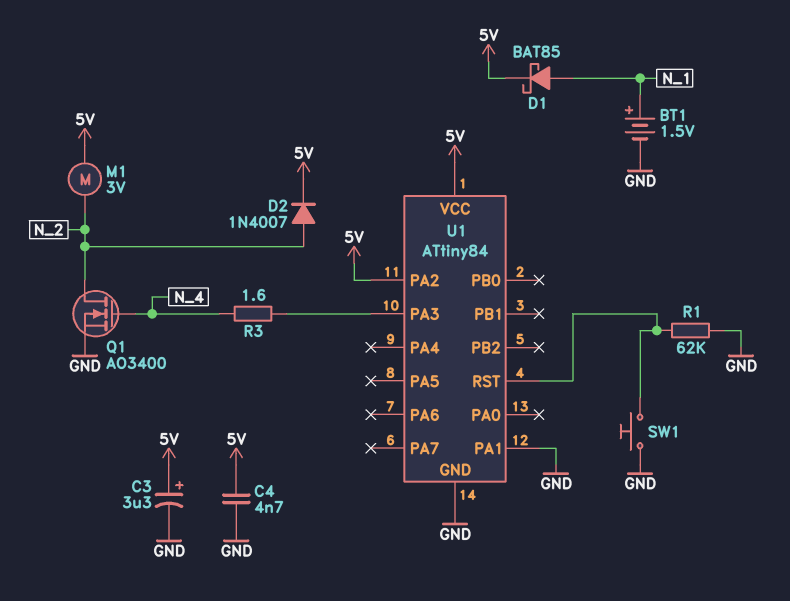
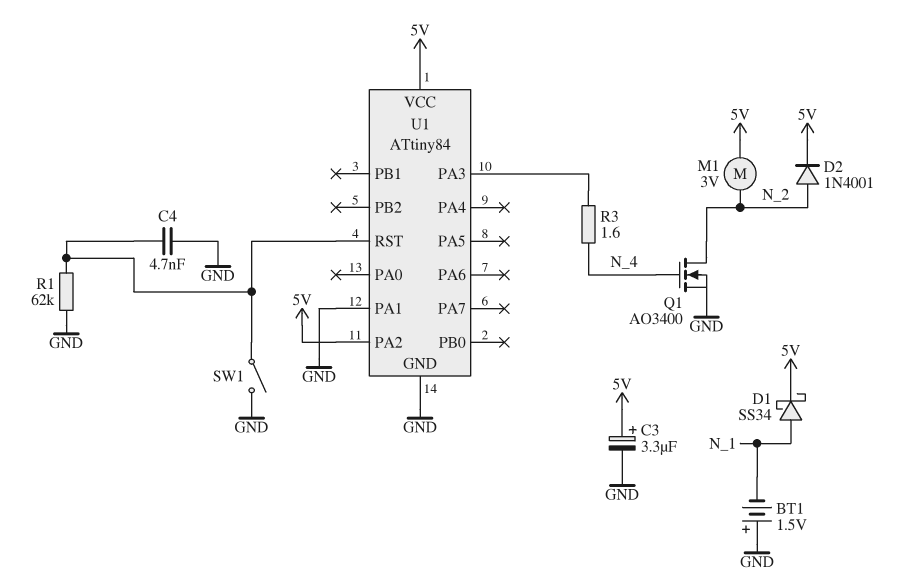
BT1: 1.5V (plus N_1, minus GND) -> 1.5V (plus GND, minus N_1)
C4: 4.7nF (5V, GND) -> 4.7nF (GND, U1/RST)
D1: schottky BAT85 (A N_1, K 5V) -> schottky SS34 (A N_1, K 5V)
D2: diode 1N4007 (A N_2, K 5V) -> diode 1N4001 (A N_2, K 5V)
SW1: button (GND, U1/RST) -> switch (GND, U1/RST)

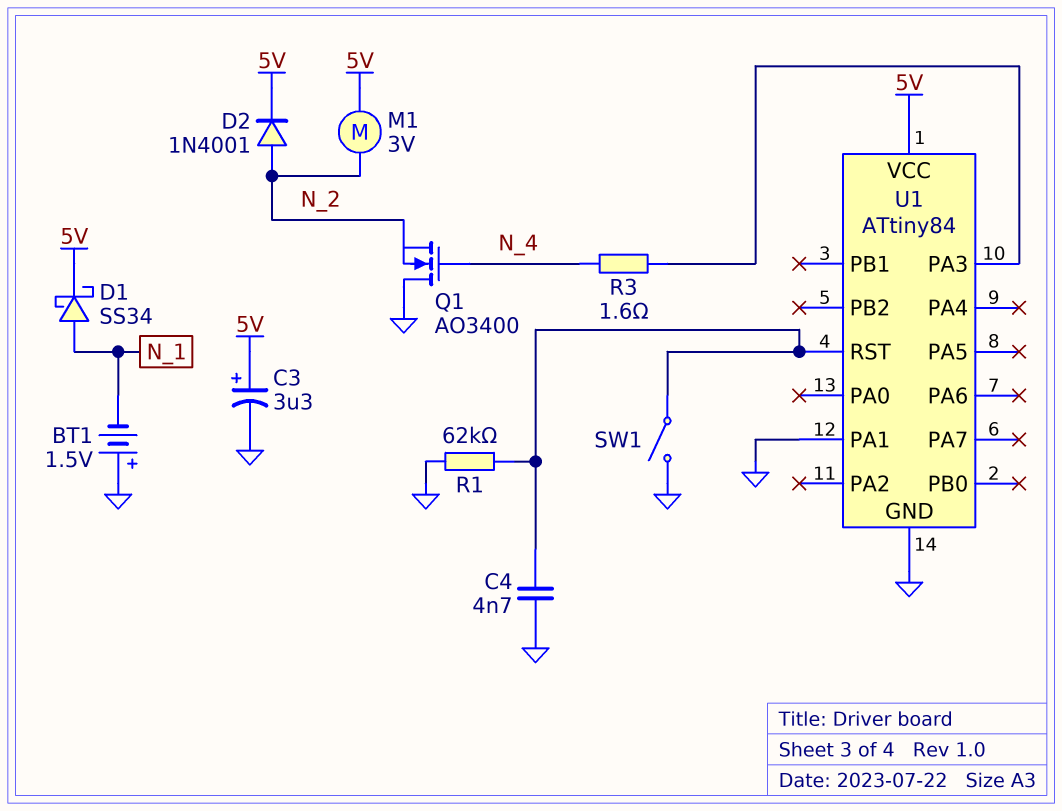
Q1: NMOS AO3400 (G N_4, D N_2, S GND) -> NMOS AO3400 (G N_4, D GND, S N_2)
U1 pin PA2: 5V -> none

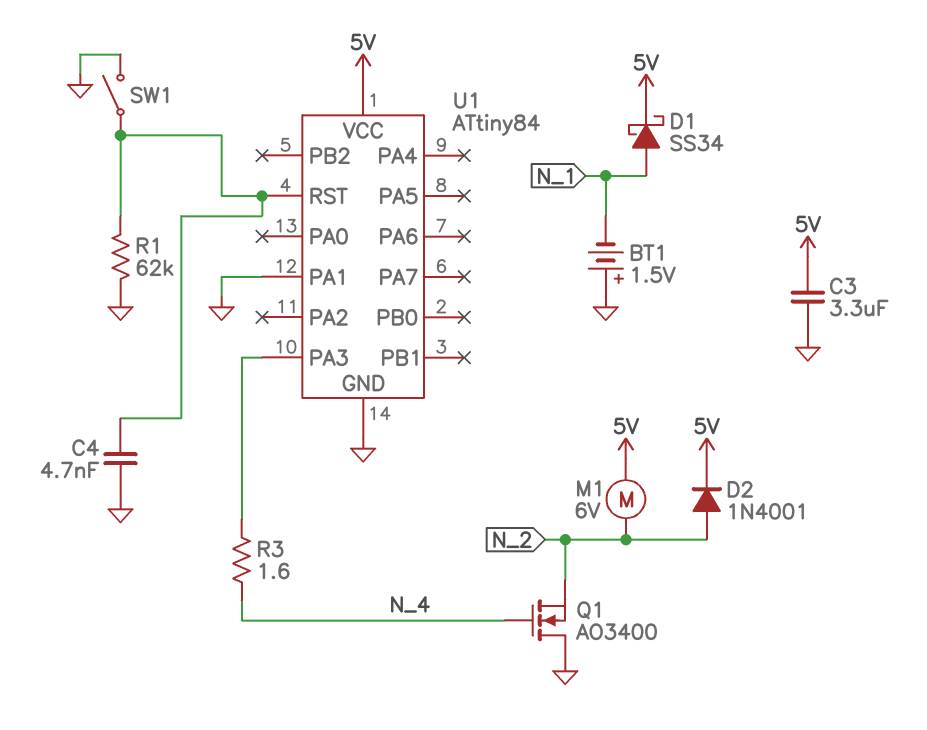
C3: 3.3uF (plus 5V, minus GND) -> 3.3uF (5V, GND)
M1: motor 3V (5V, N_2) -> motor 6V (5V, N_2)

